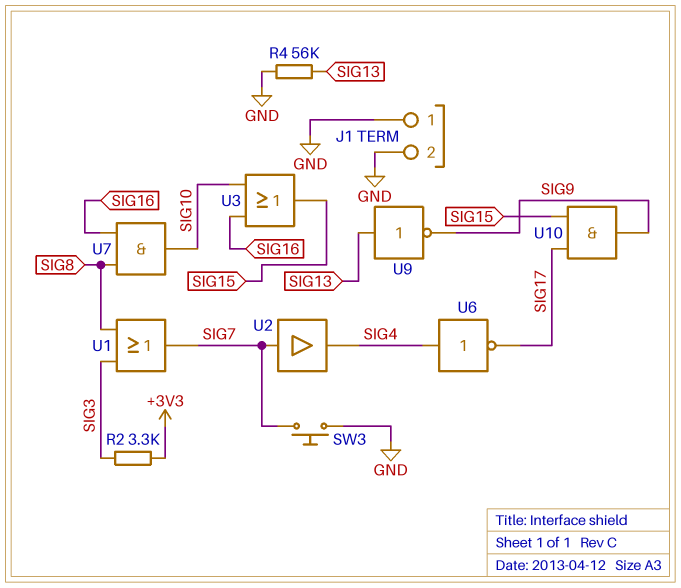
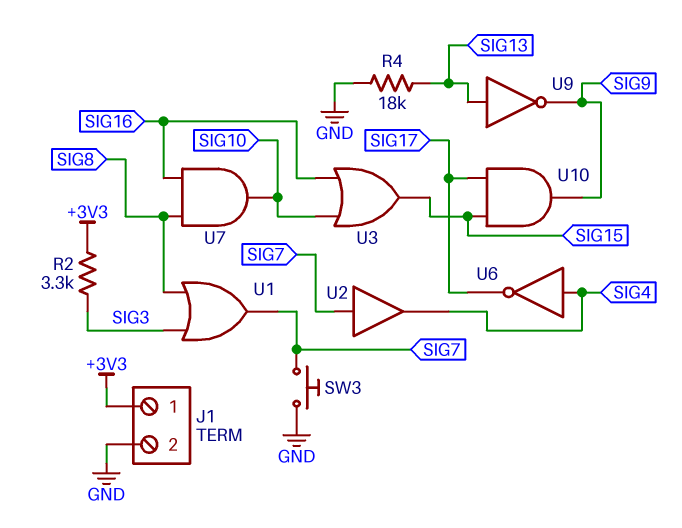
J1 pin 1: GND -> +3V3
R4: 56k (GND, SIG13) -> 18k (GND, SIG13)

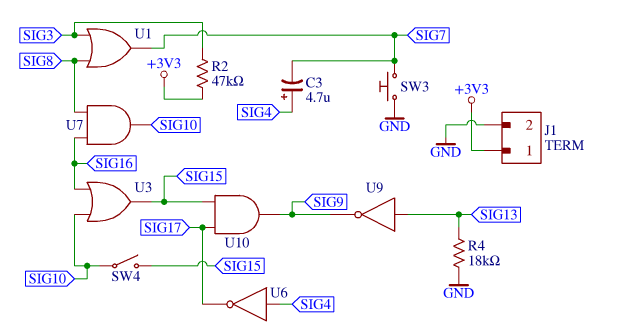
C3: none -> 4.7uF (plus SIG4, minus SIG7)
R2: 3.3k (+3V3, SIG3) -> 47k (+3V3, SIG3)
SW4: none -> switch (SIG10, SIG15)
U2: buffer (in SIG7, out SIG4) -> none

